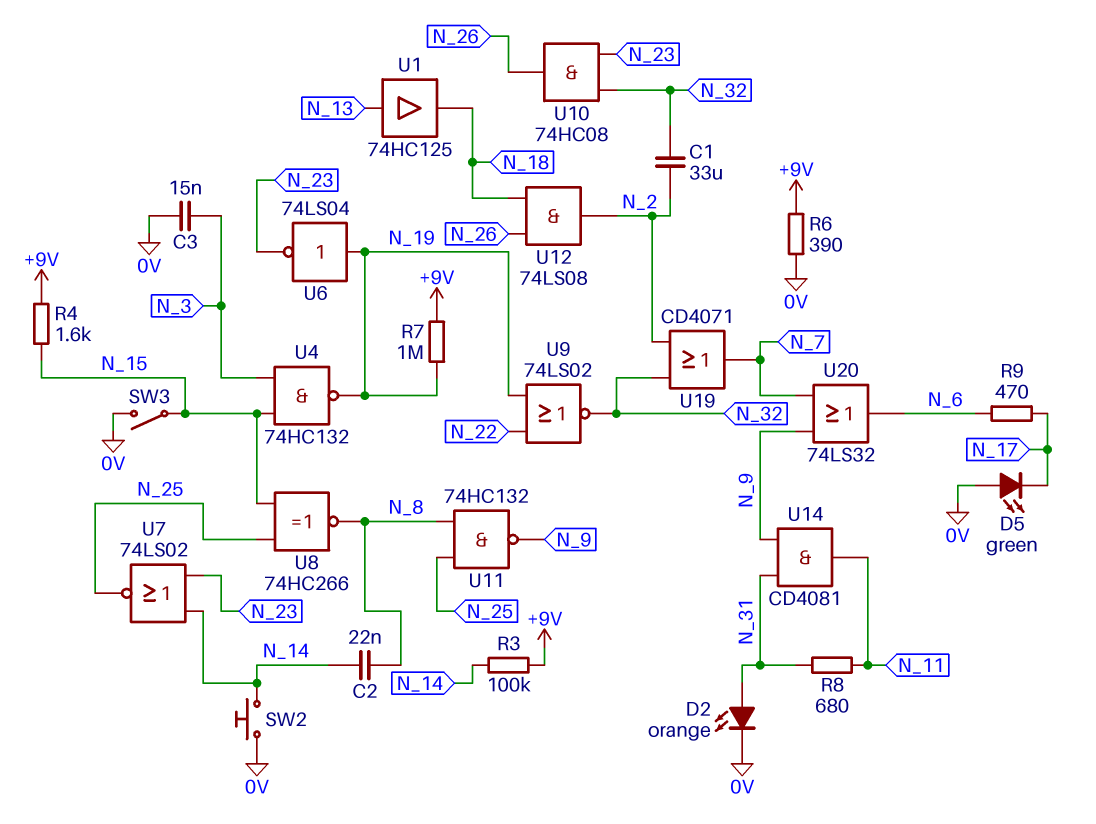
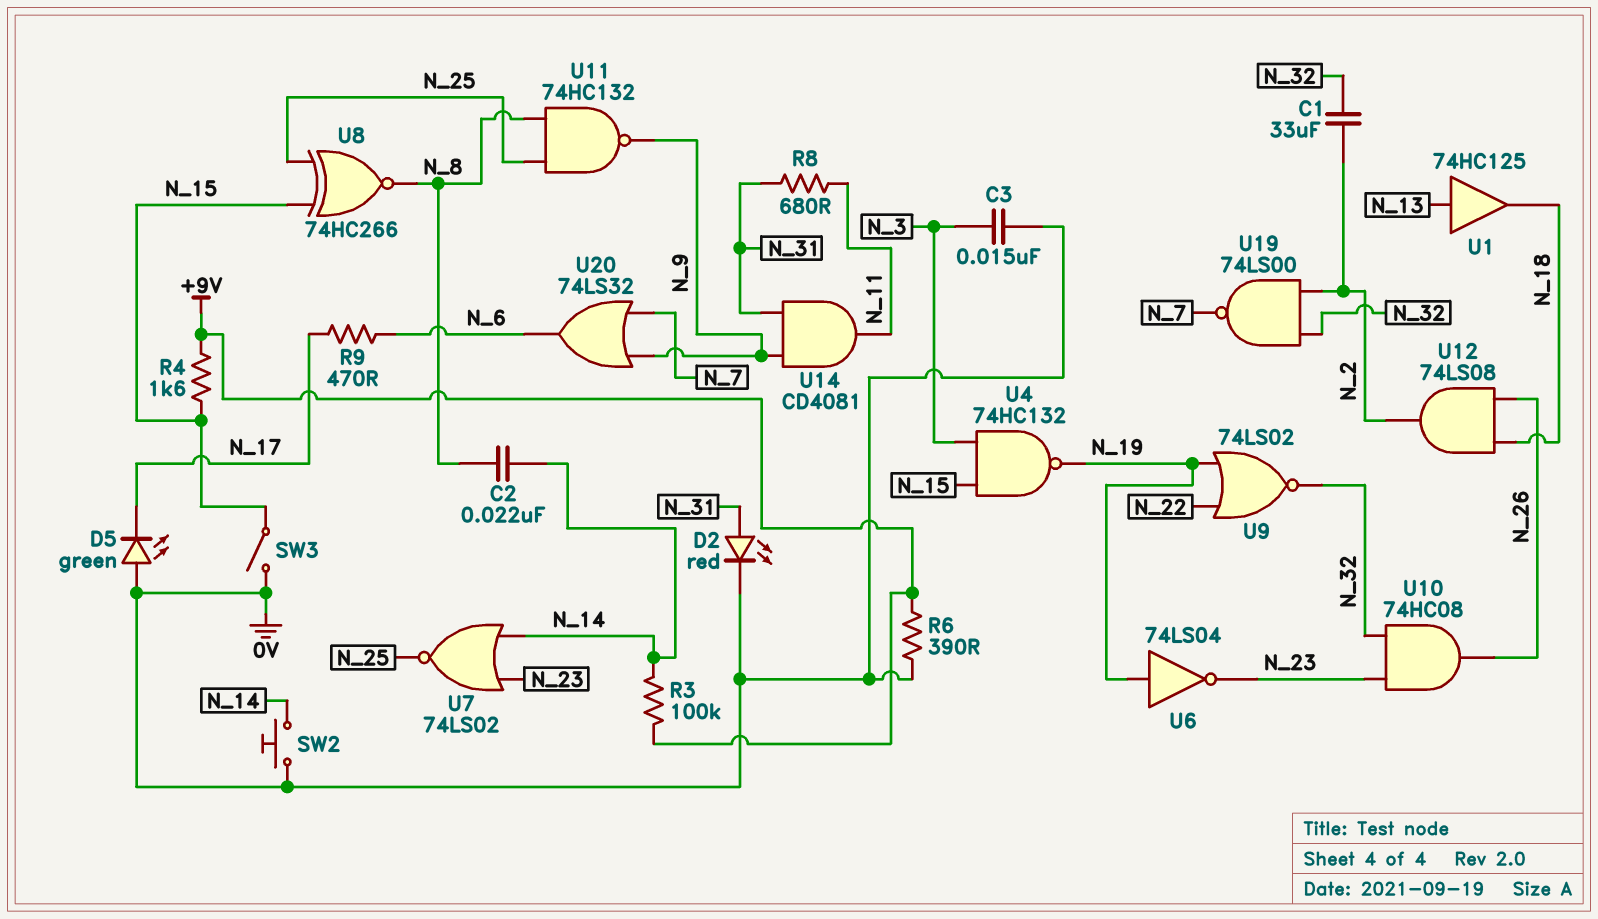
D2: LED orange (A N_31, K 0V) -> LED red (A N_31, K 0V)
R7: 1M (+9V, N_19) -> none
U19: OR CD4071 (in N_2, in N_32, out N_7) -> NAND 74LS00 (in N_2, in N_32, out N_7)

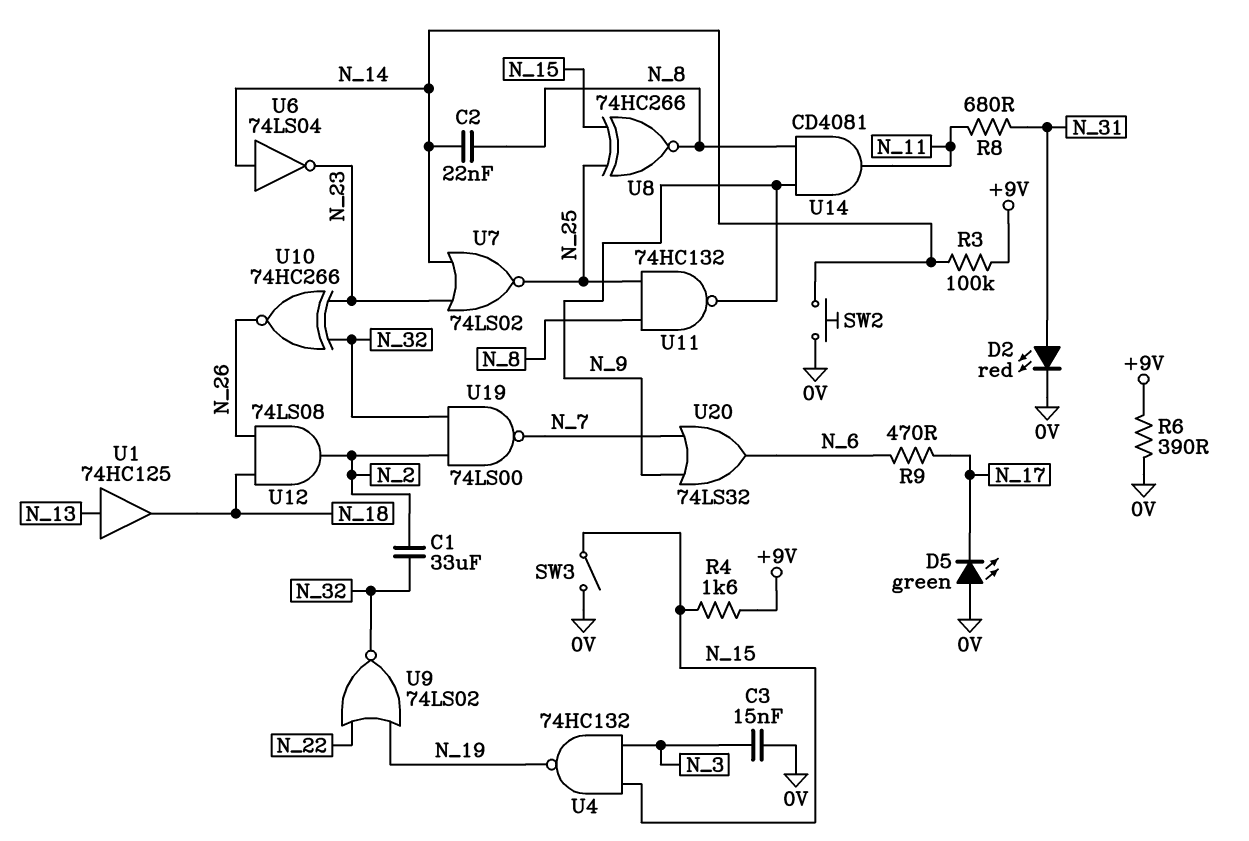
U6: NOT 74LS04 (in N_19, out N_23) -> NOT 74LS04 (in N_14, out N_23)
U10: AND 74HC08 (in N_23, in N_32, out N_26) -> XNOR 74HC266 (in N_23, in N_32, out N_26)
U14: AND CD4081 (in N_9, in N_31, out N_11) -> AND CD4081 (in N_8, in N_9, out N_11)

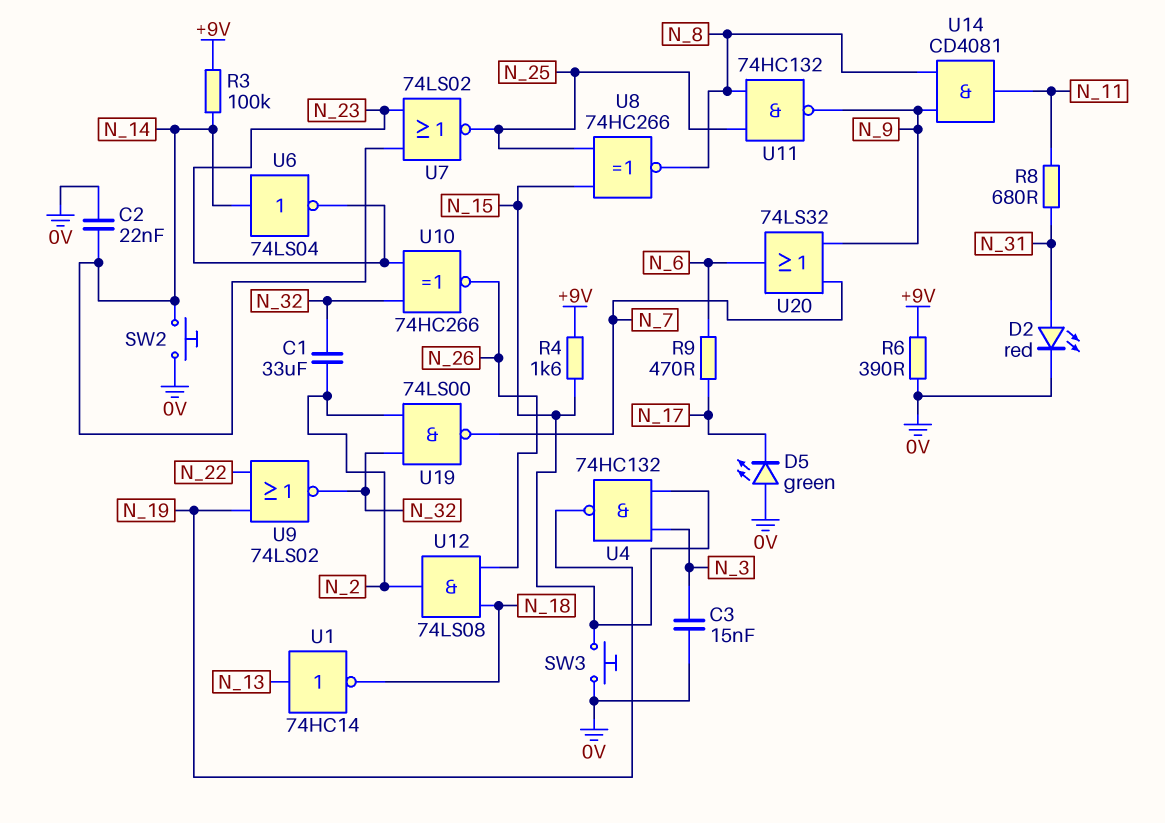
C2: 22nF (N_8, N_14) -> 22nF (0V, N_14)
SW3: switch (0V, N_15) -> button (0V, N_15)
U1: buffer 74HC125 (in N_13, out N_18) -> NOT 74HC14 (in N_13, out N_18)

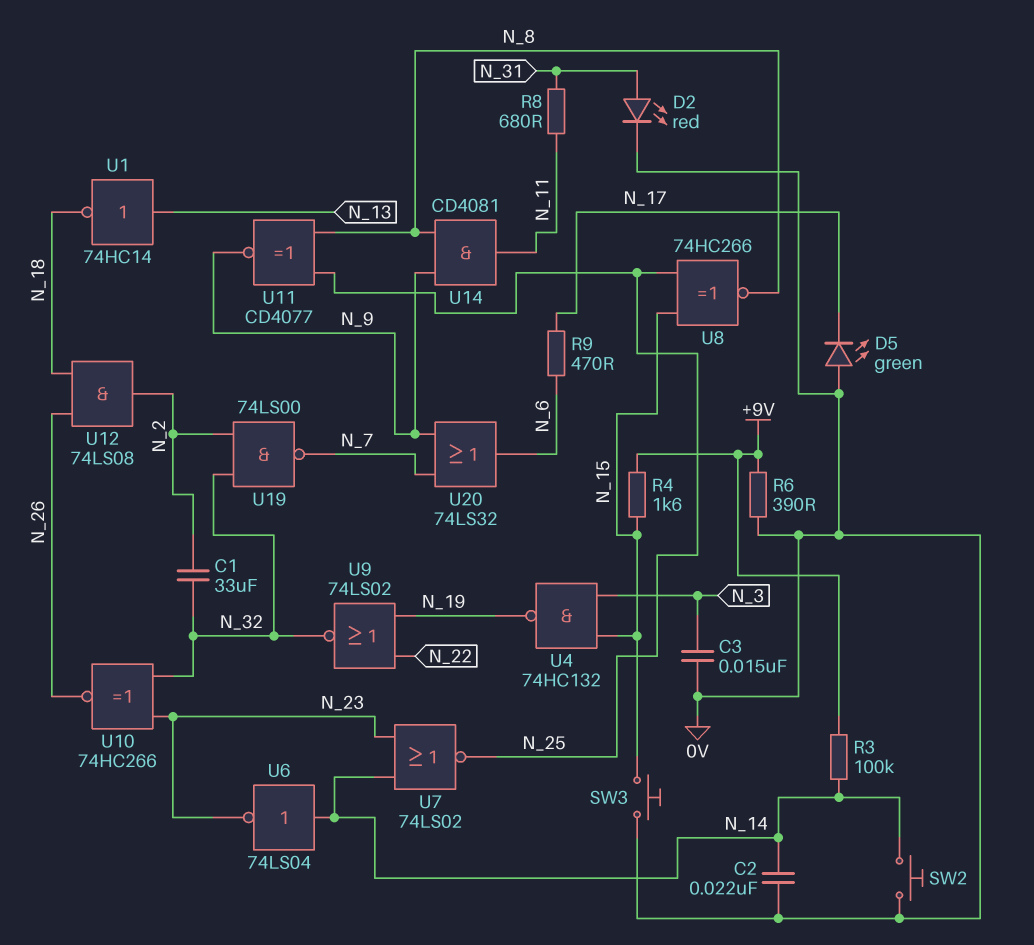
U11: NAND 74HC132 (in N_8, in N_25, out N_9) -> XNOR CD4077 (in N_8, in N_25, out N_9)

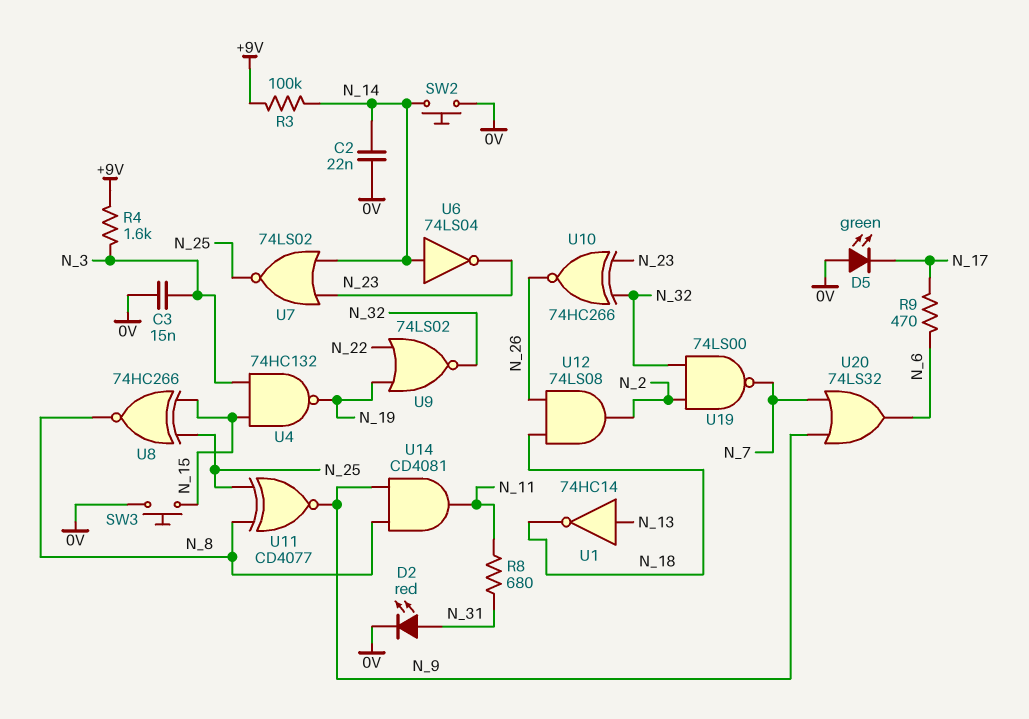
C1: 33uF (N_2, N_32) -> none
R4: 1.6k (+9V, N_15) -> 1.6k (+9V, N_3)
R6: 390 (+9V, 0V) -> none

